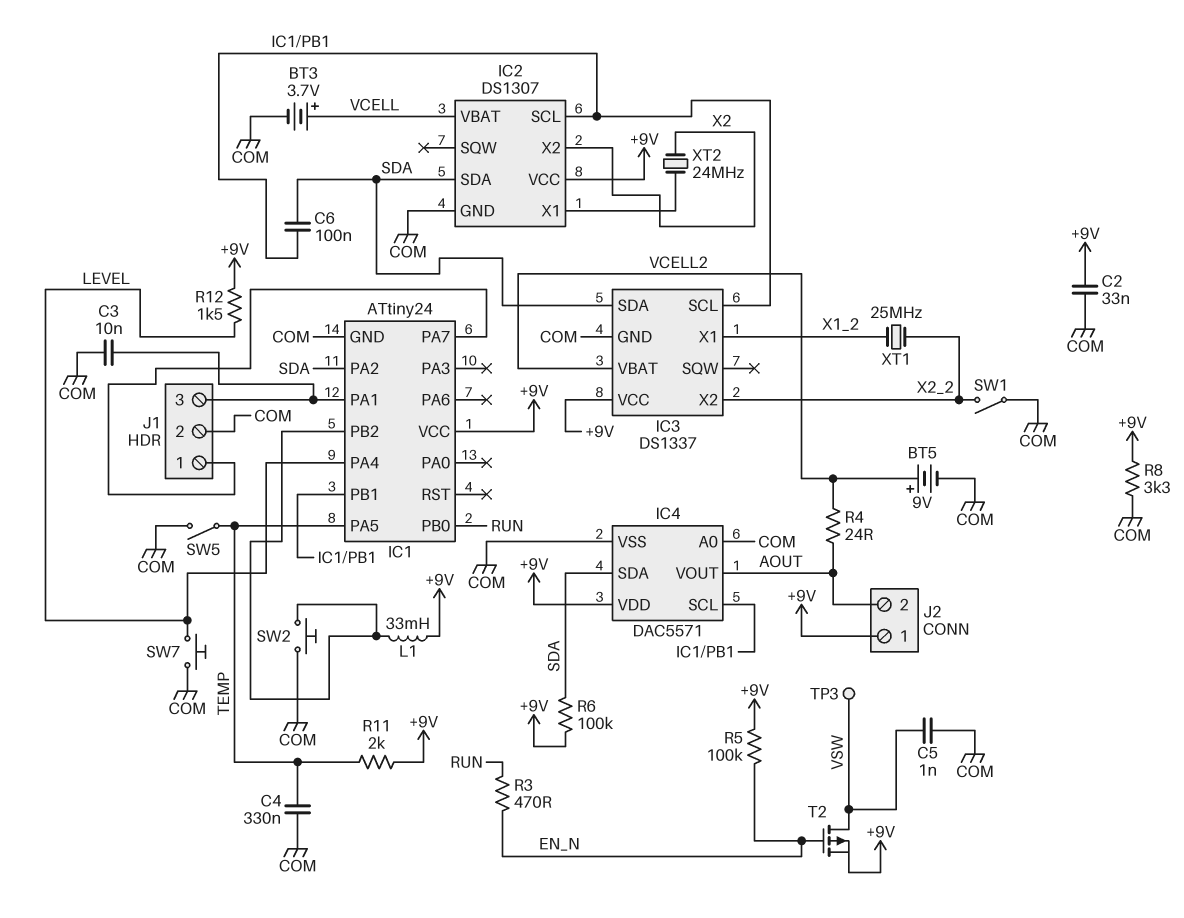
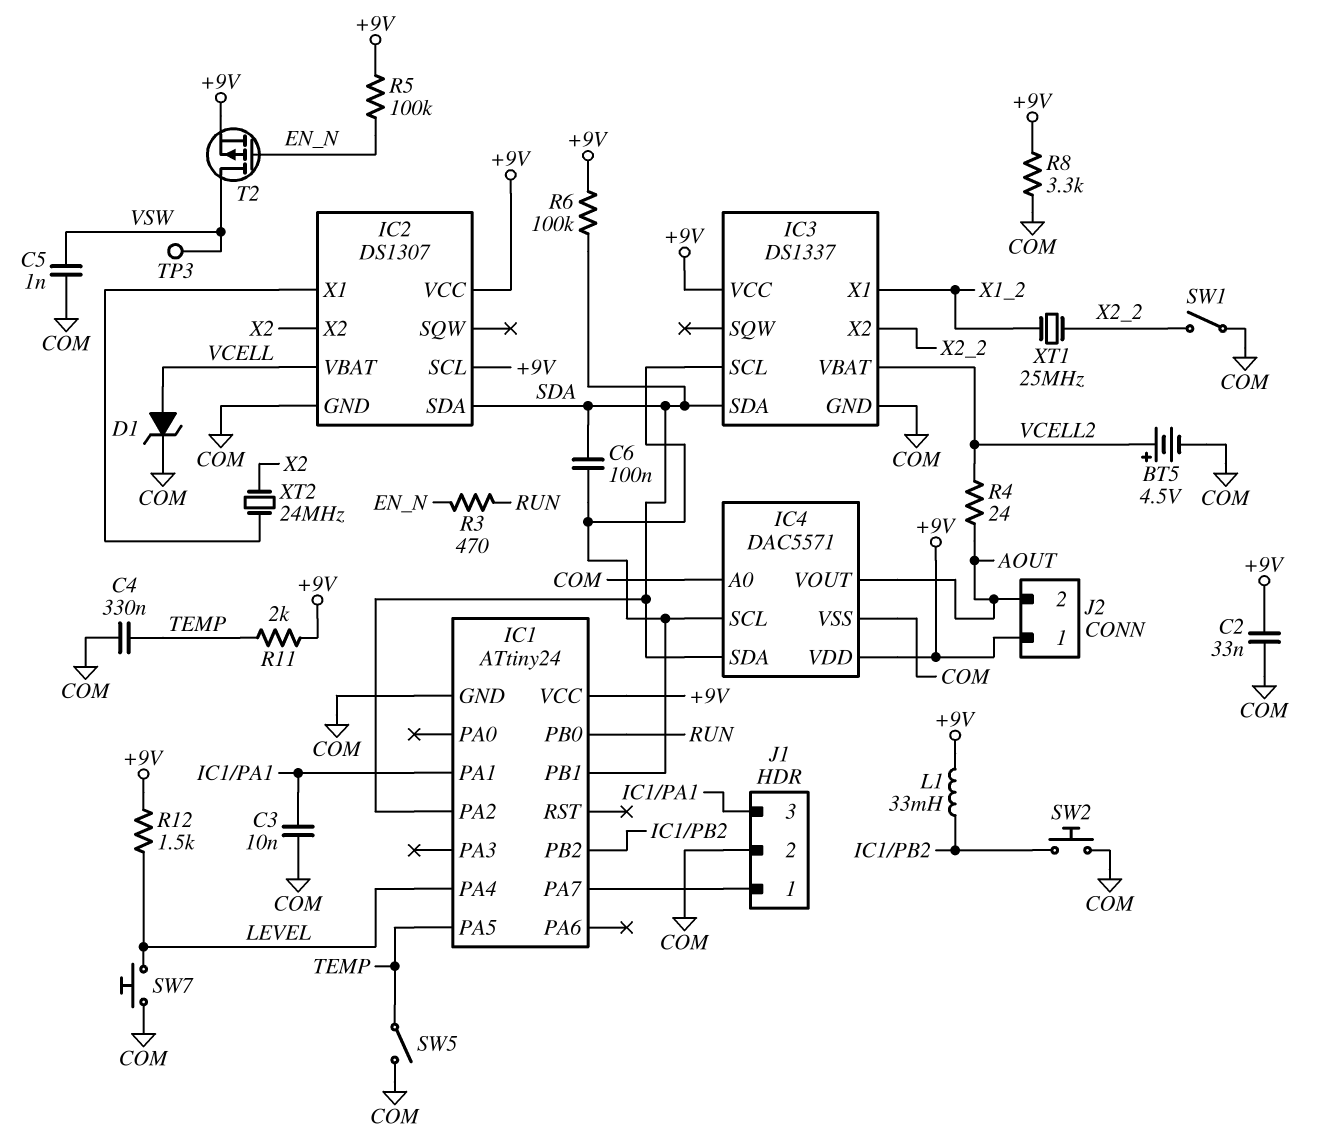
BT3: 3.7V (plus VCELL, minus COM) -> none
BT5: 9V (plus VCELL2, minus COM) -> 4.5V (plus VCELL2, minus COM)
D1: none -> zener (A VCELL, K COM)
IC2 pin SCL: IC1/PB1 -> +9V

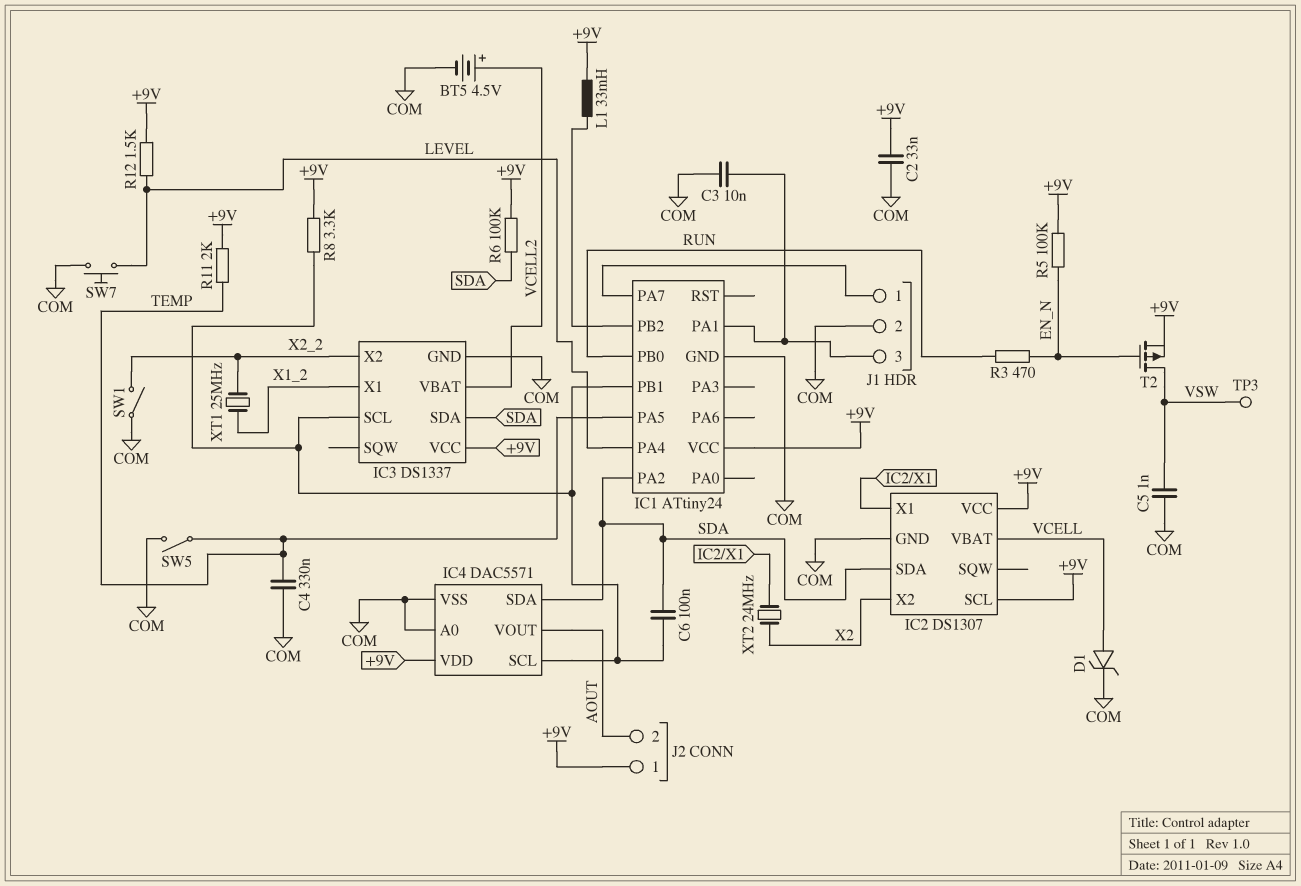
R4: 24 (AOUT, VCELL2) -> none
R8: 3.3k (+9V, COM) -> 3.3k (+9V, IC1/PB1)
SW2: button (COM, IC1/PB2) -> none

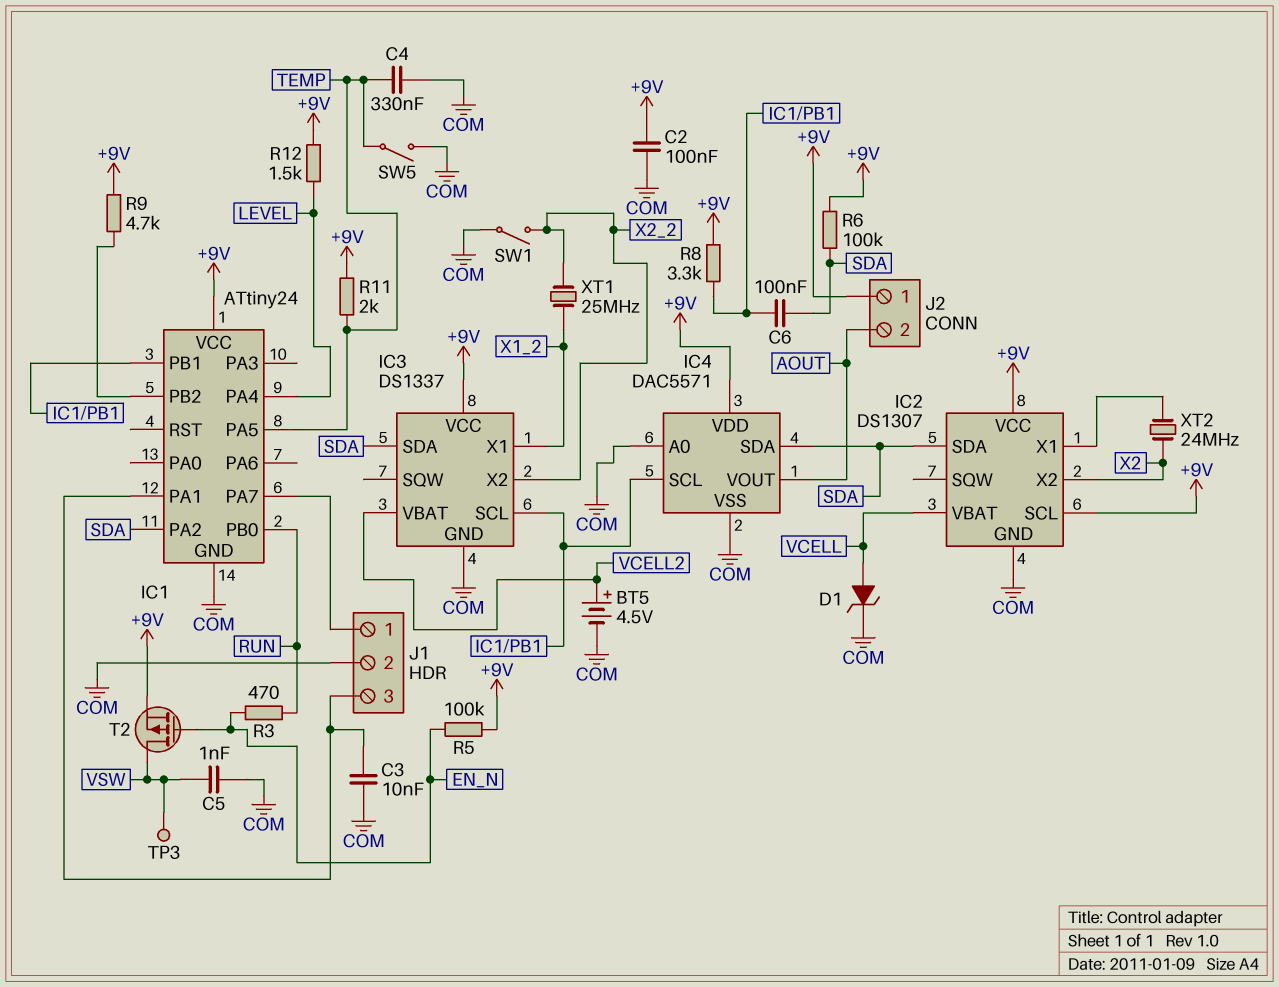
C2: 33nF (+9V, COM) -> 100nF (+9V, COM)
L1: 33mH (+9V, IC1/PB2) -> none
R9: none -> 4.7k (+9V, IC1/PB2)
SW7: button (COM, LEVEL) -> none

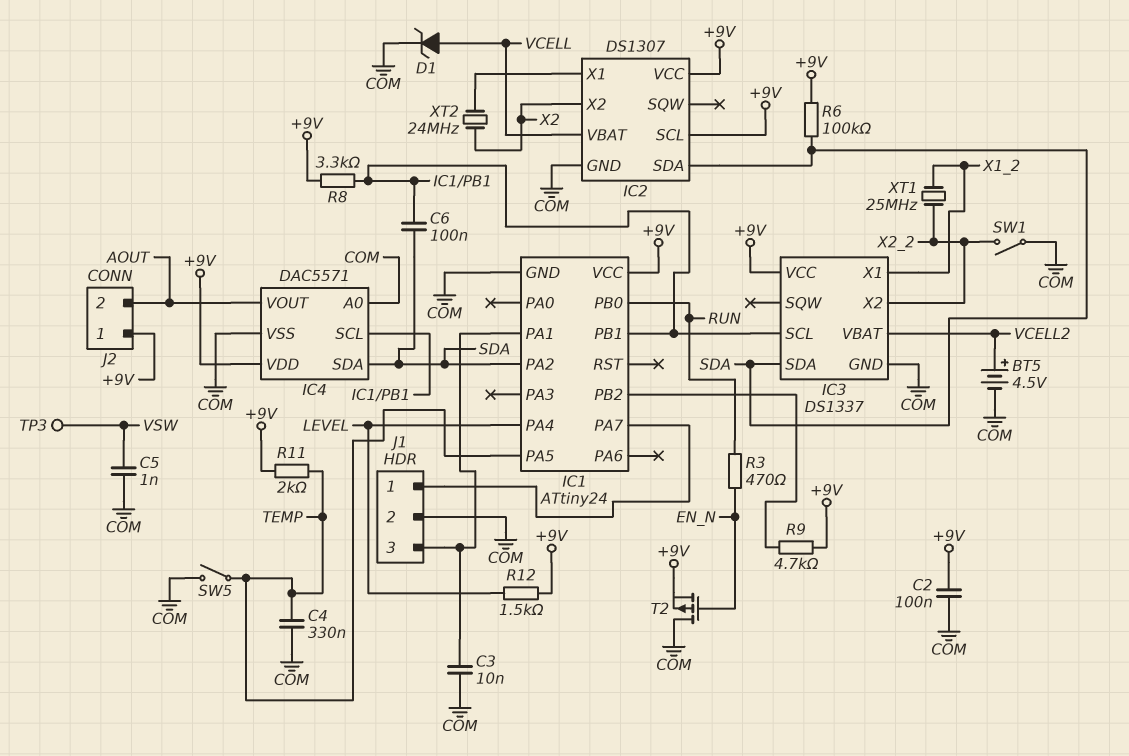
R5: 100k (+9V, EN_N) -> none
T2: PMOS (G EN_N, D VSW, S +9V) -> PMOS (G EN_N, D COM, S +9V)

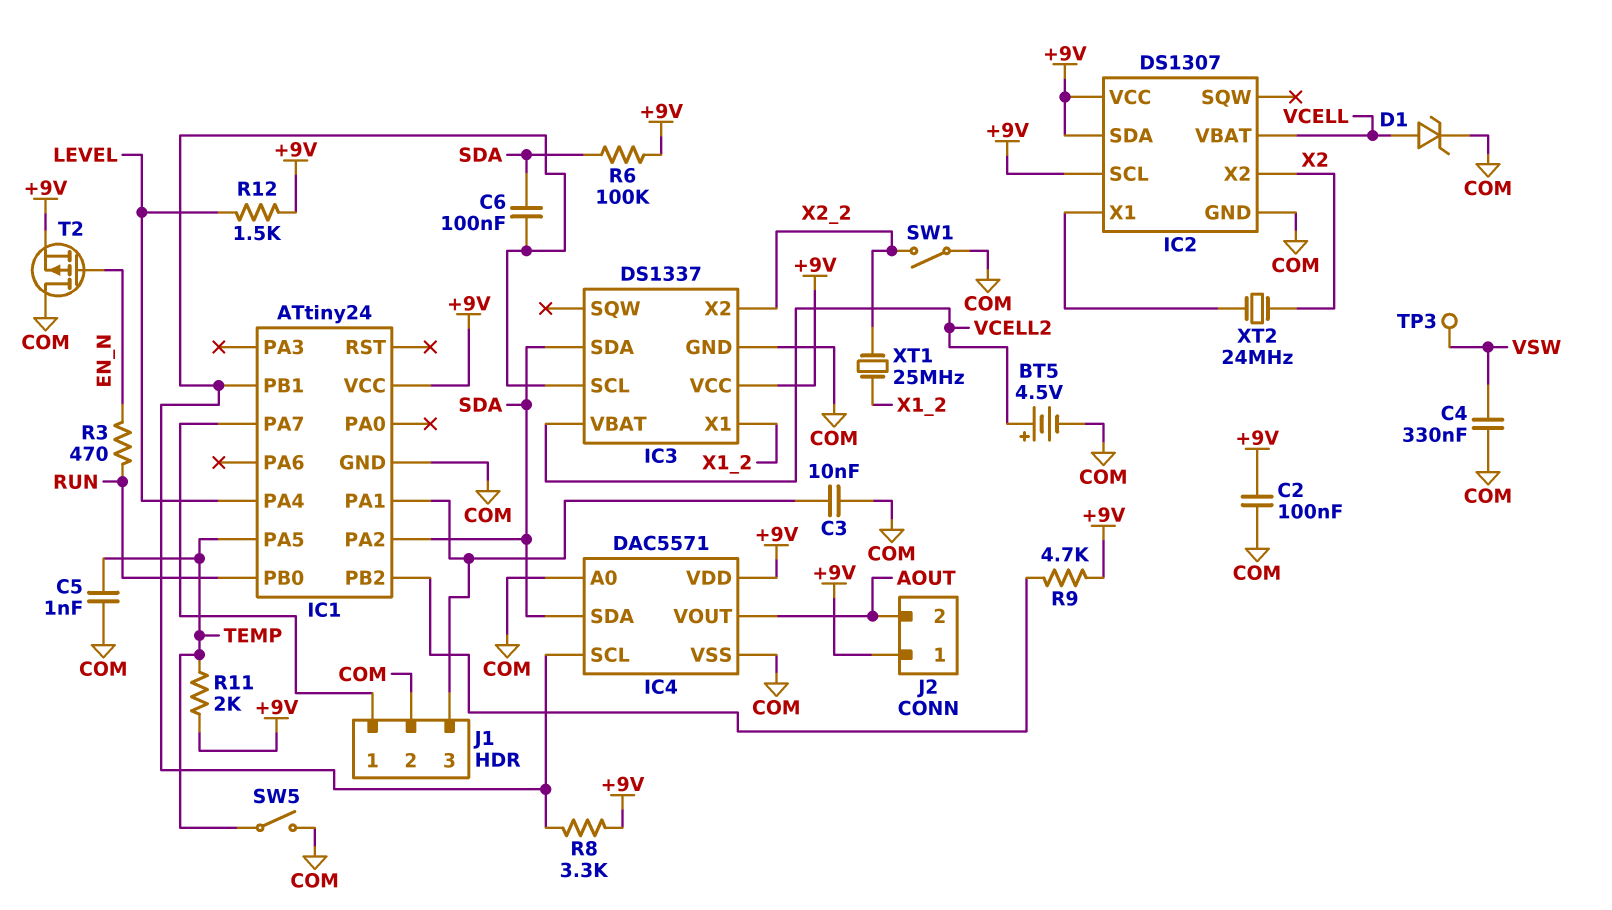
C4: 330nF (COM, TEMP) -> 330nF (COM, VSW)
C5: 1nF (COM, VSW) -> 1nF (COM, TEMP)
IC2 pin SDA: SDA -> +9V

